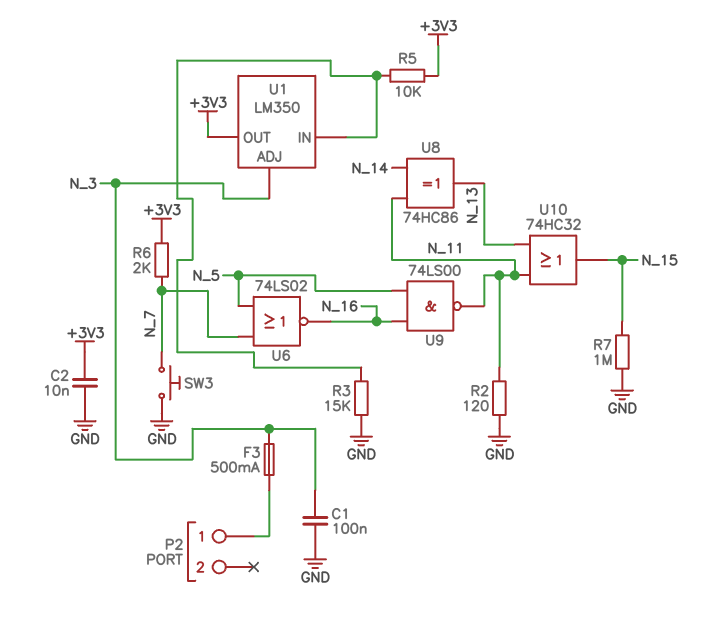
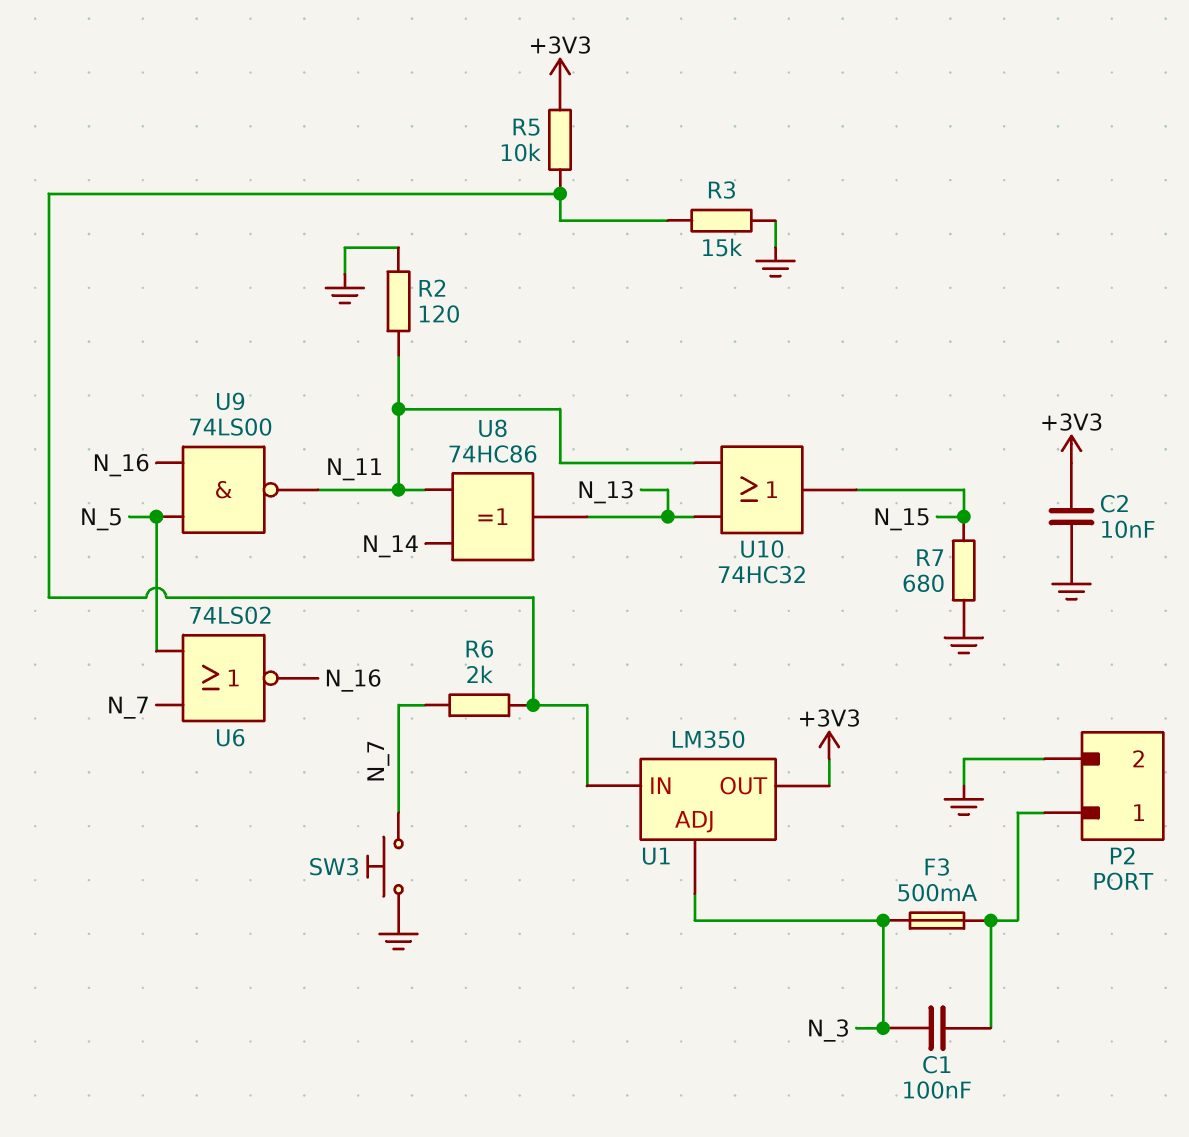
C1: 100nF (GND, N_3) -> 100nF (N_3, P2/1)
P2 pin 2: none -> GND
R6: 2k (+3V3, N_7) -> 2k (N_7, U1/IN)
R7: 1M (GND, N_15) -> 680 (GND, N_15)

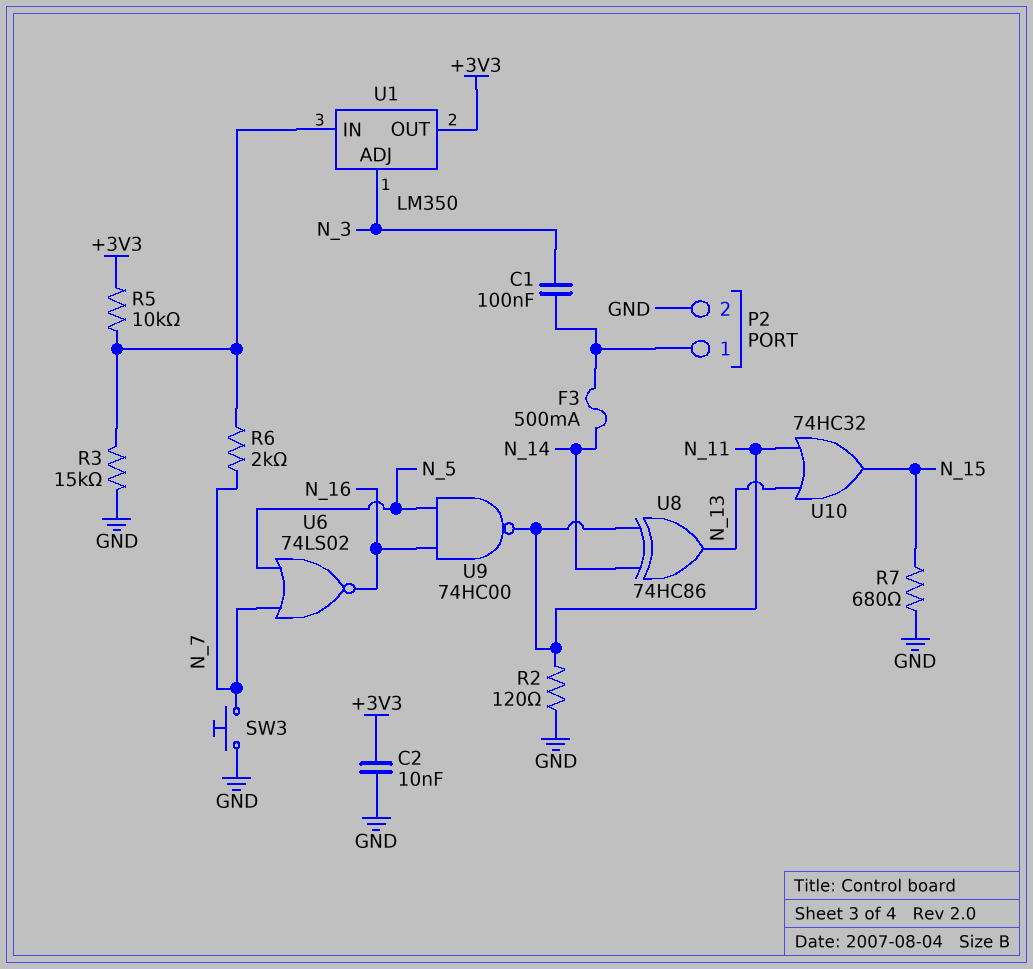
F3: 500mA (N_3, P2/1) -> 500mA (N_14, P2/1)
U9: NAND 74LS00 (in N_5, in N_16, out N_11) -> NAND 74HC00 (in N_5, in N_16, out N_11)

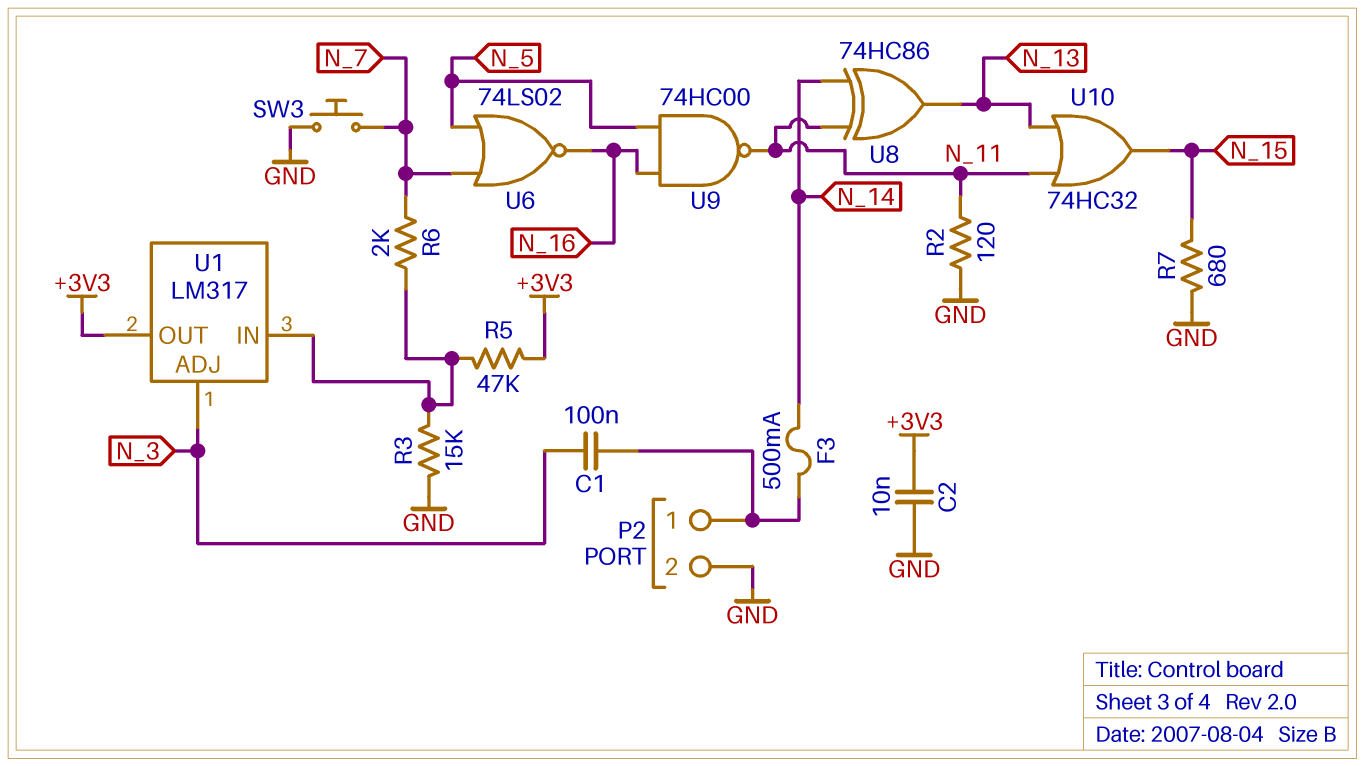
R5: 10k (+3V3, U1/IN) -> 47k (+3V3, U1/IN)
U1: LM350 -> LM317

